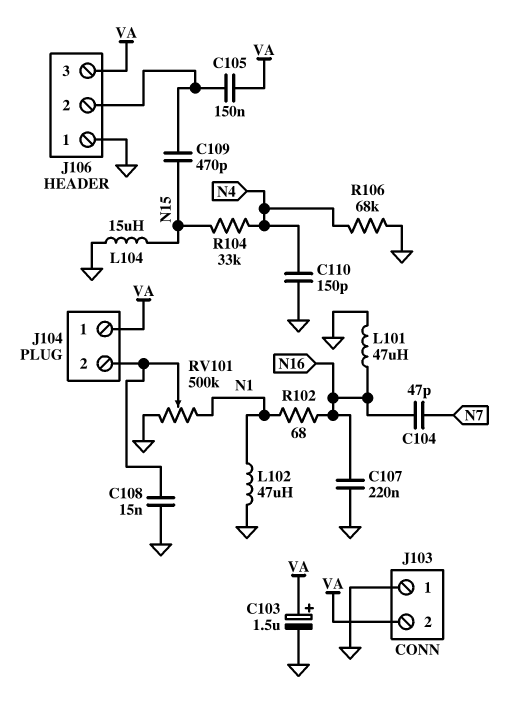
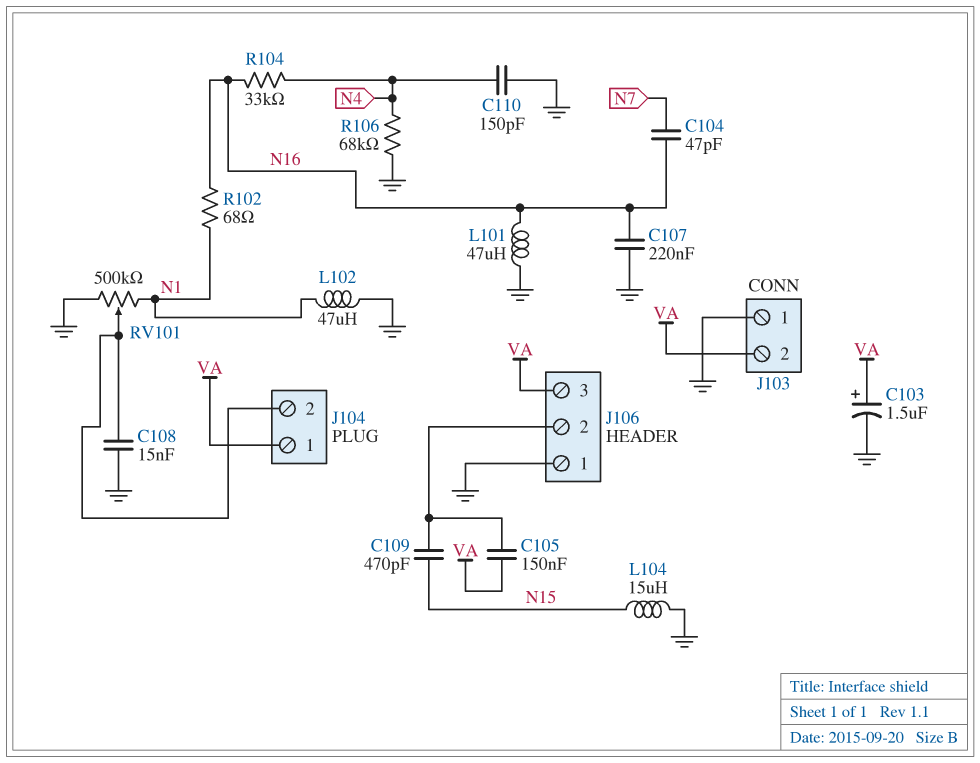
R104: 33k (N4, N15) -> 33k (N4, N16)

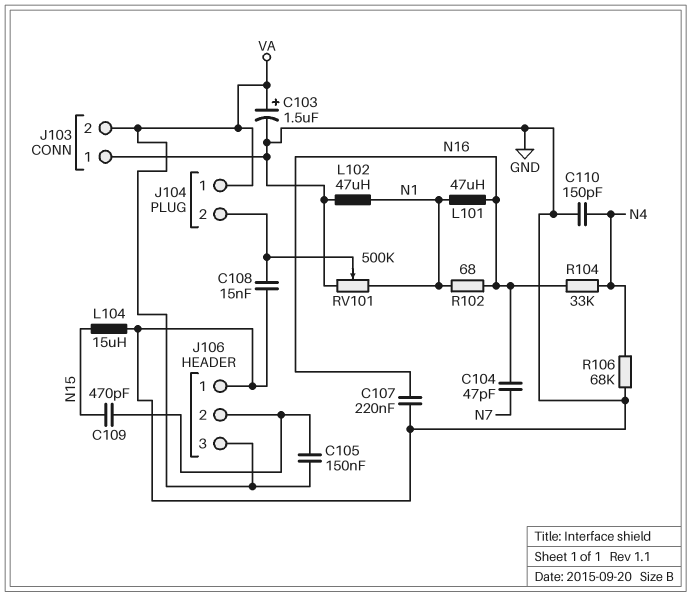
L101: 47uH (GND, N16) -> 47uH (N1, N16)

